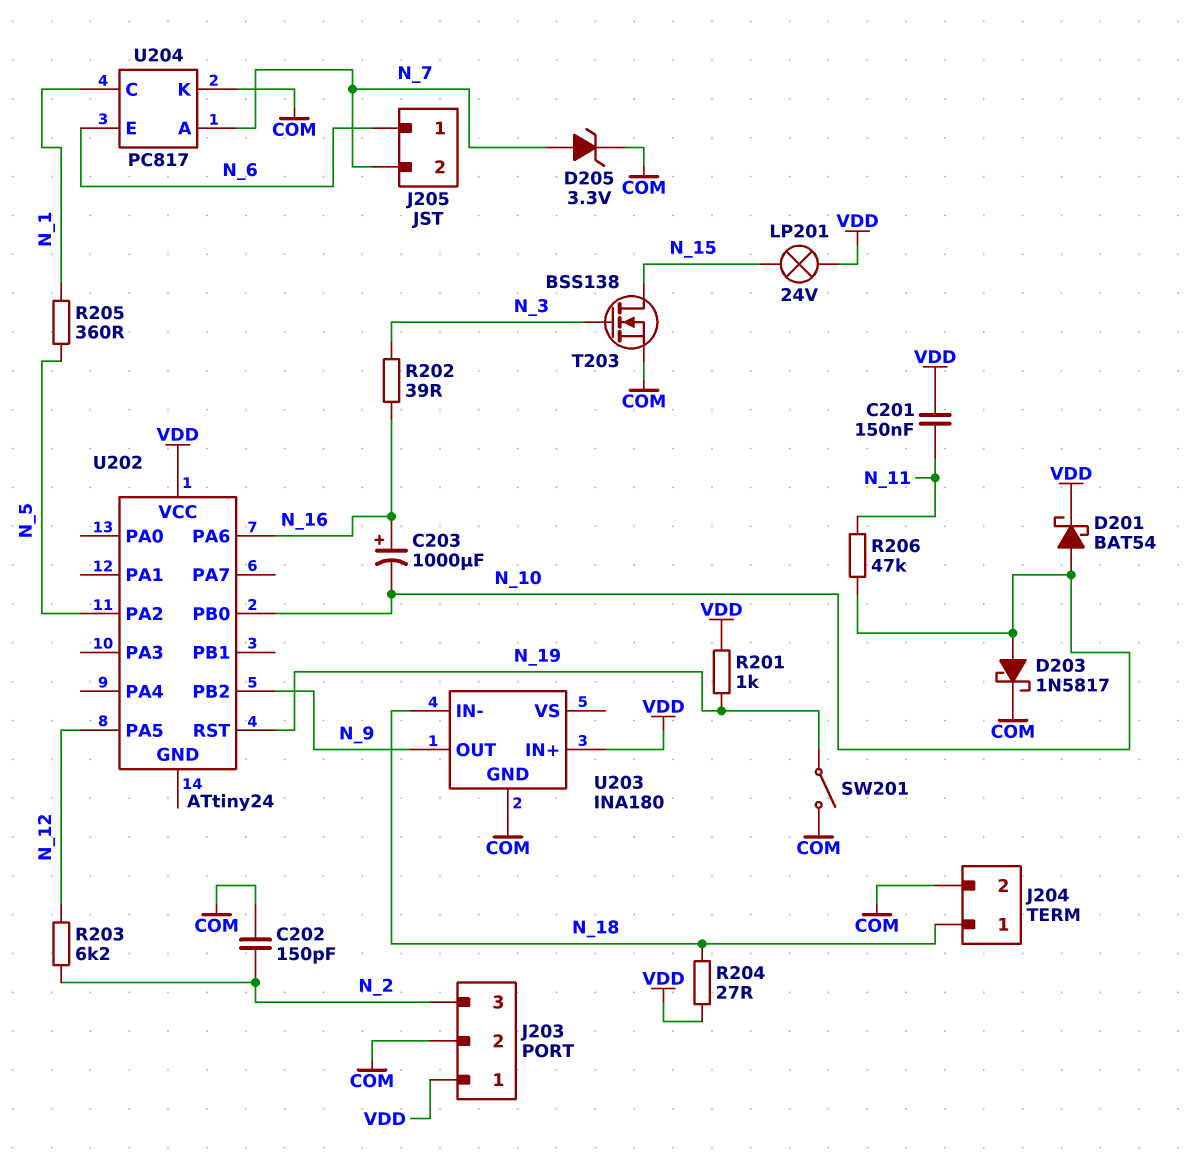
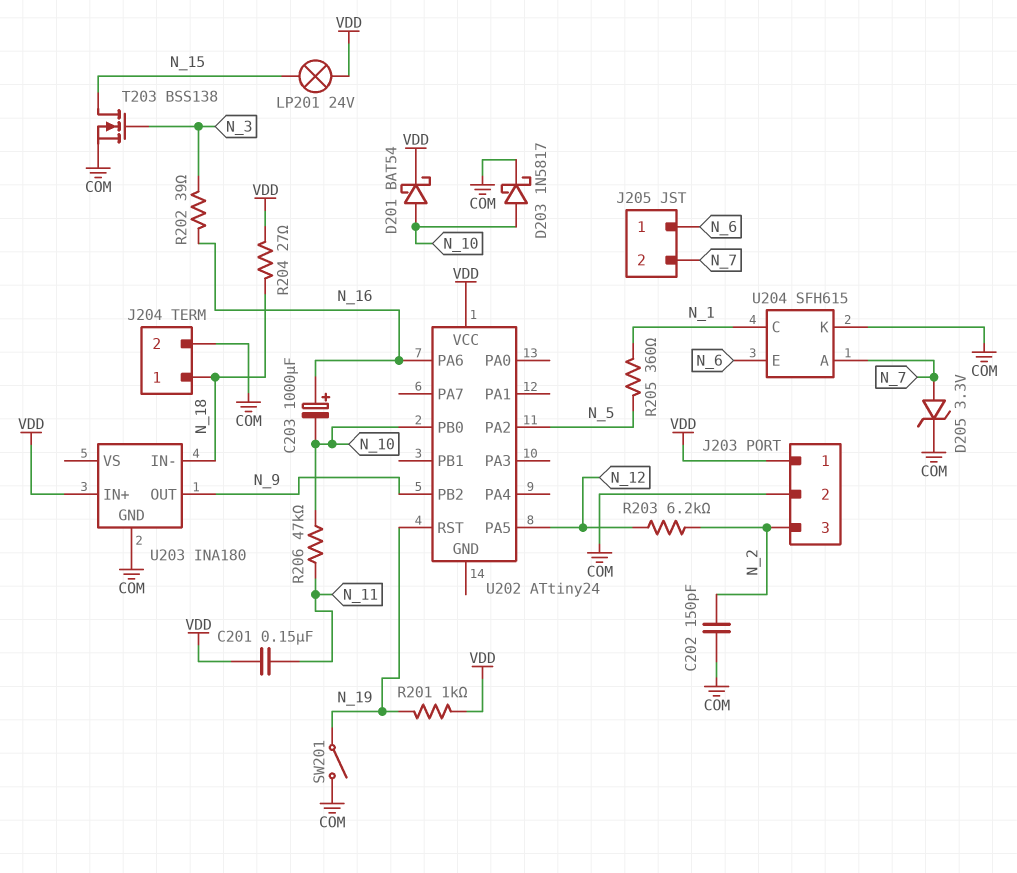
U204: PC817 -> SFH615

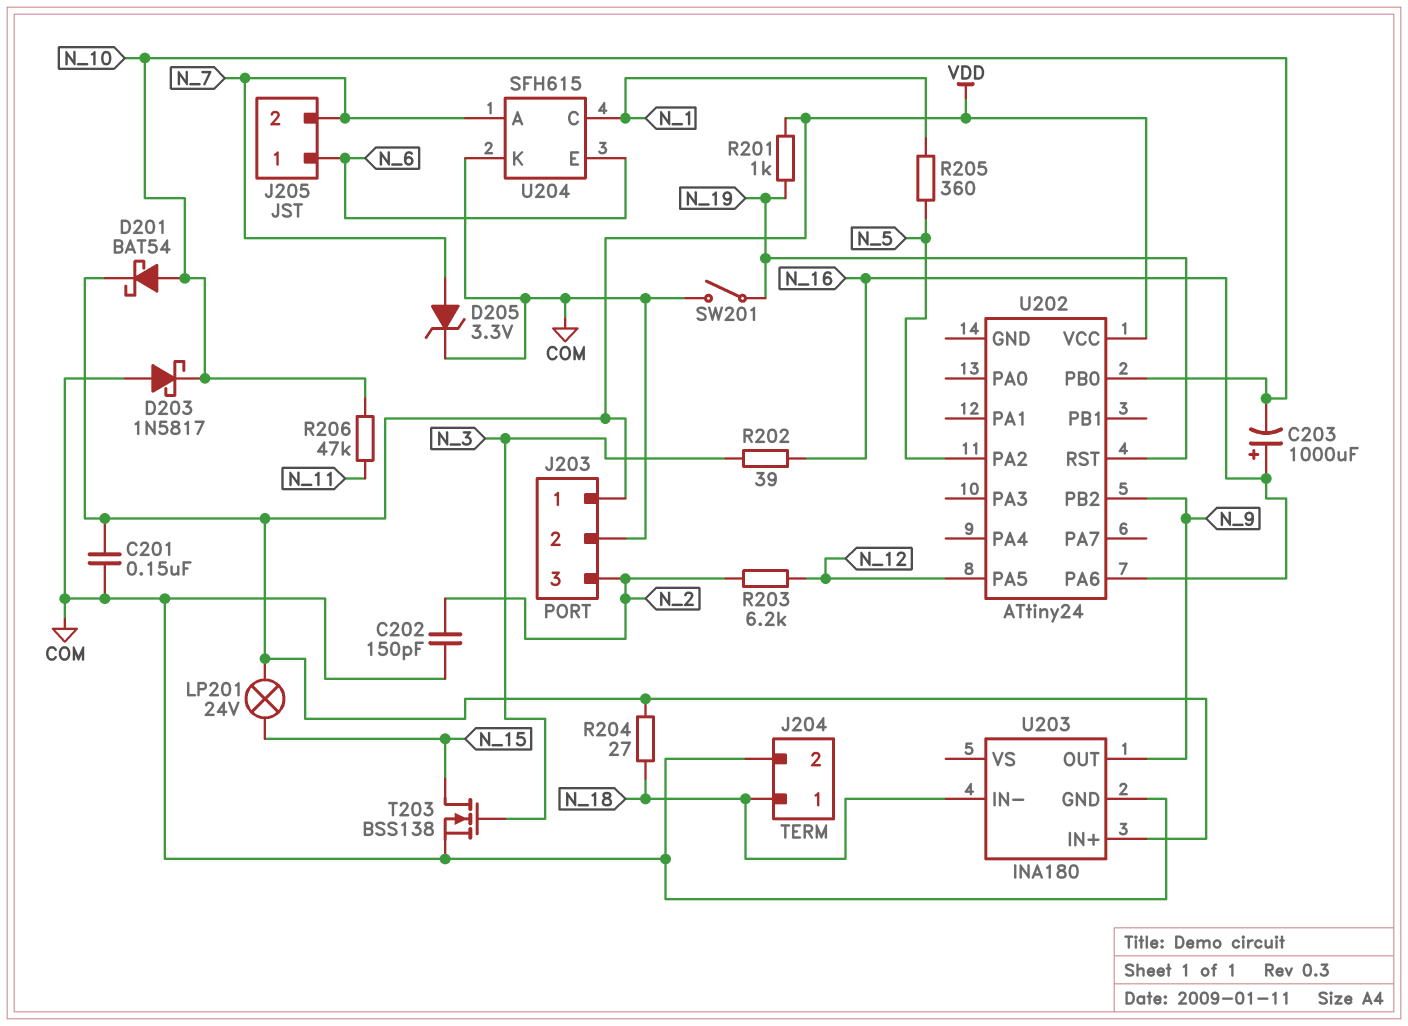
C201: 150nF (N_11, VDD) -> 150nF (COM, VDD)
D203: schottky 1N5817 (A N_10, K COM) -> schottky 1N5817 (A COM, K N_10)

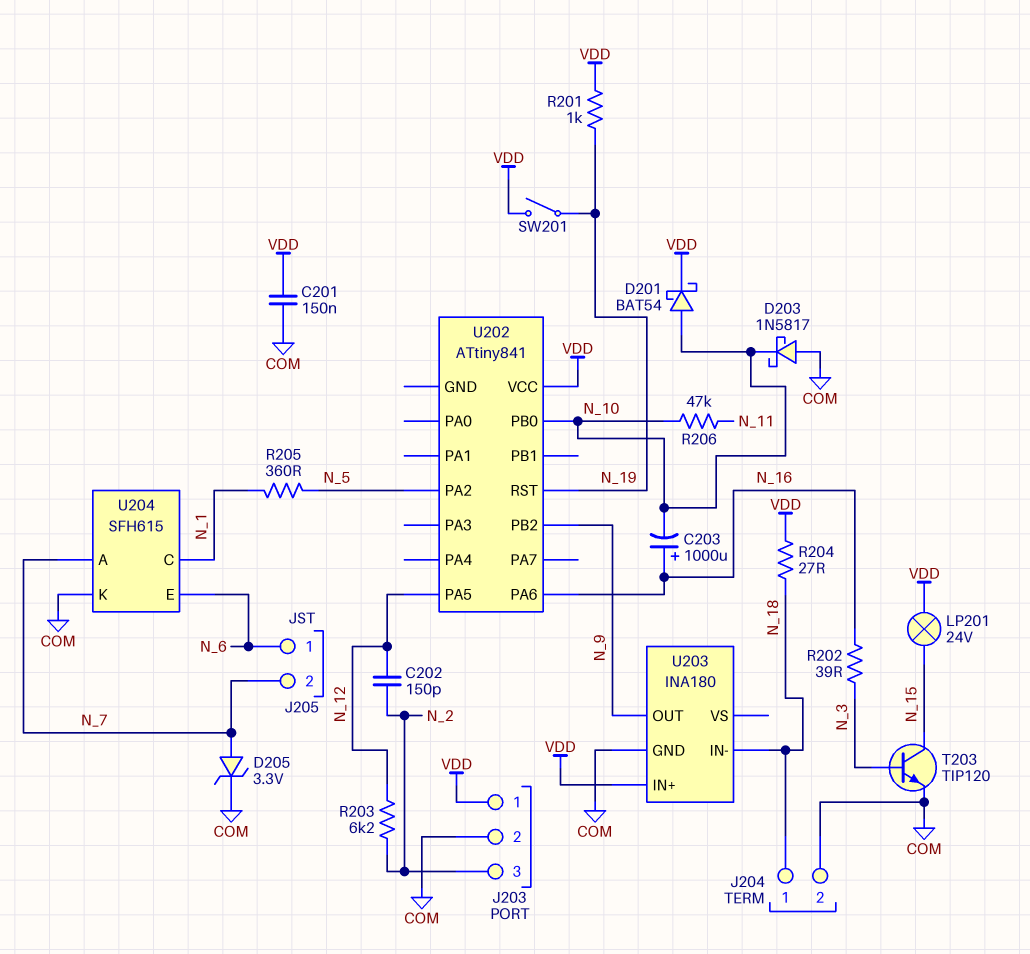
C202: 150pF (COM, N_2) -> 150pF (N_2, N_12)
SW201: switch (COM, N_19) -> switch (N_19, VDD)
T203: NMOS BSS138 (G N_3, D N_15, S COM) -> NPN TIP120 (B N_3, C N_15, E COM)
U202: ATtiny24 -> ATtiny841

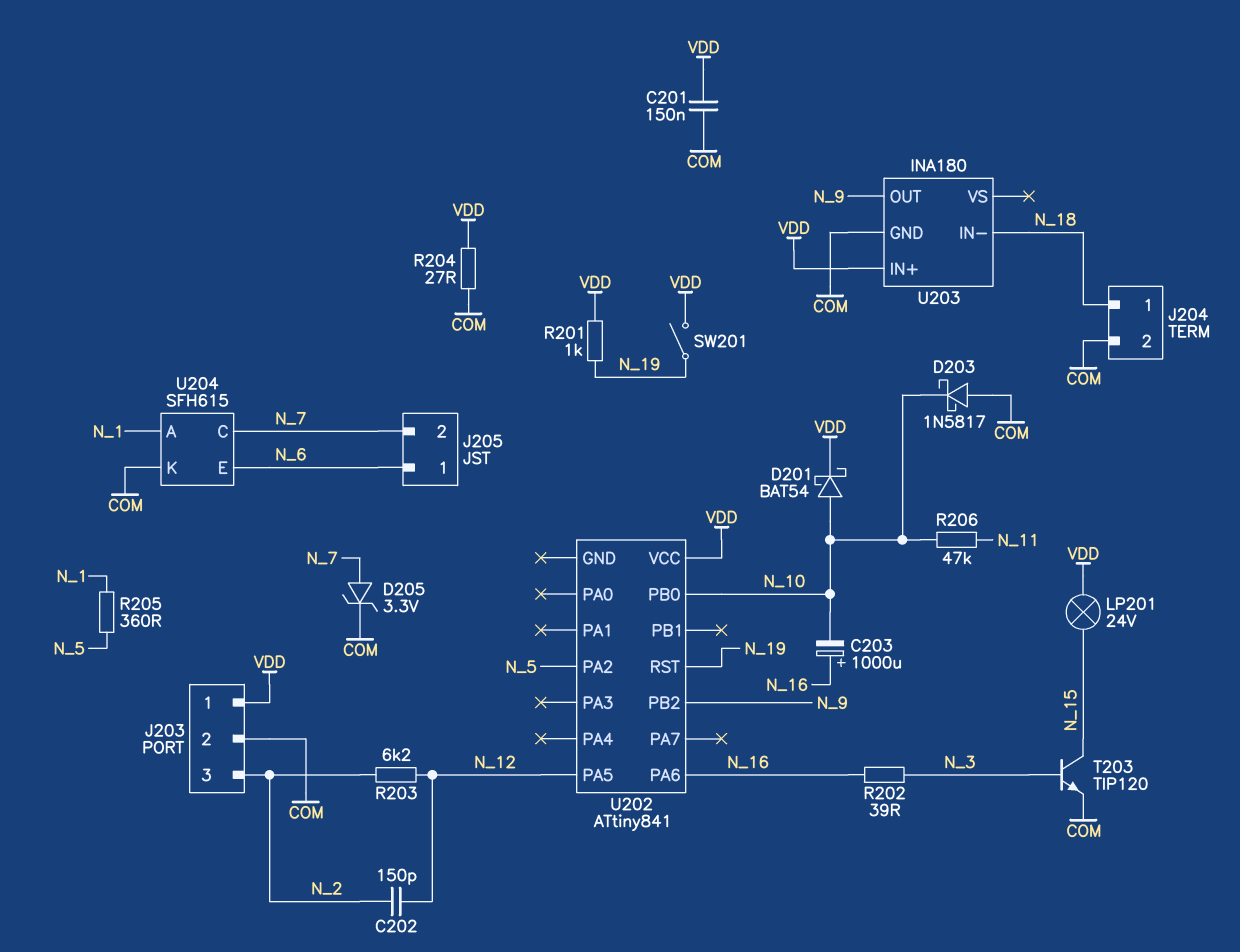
R204: 27 (N_18, VDD) -> 27 (COM, VDD)
U204 pin A: N_7 -> N_1
U204 pin C: N_1 -> N_7

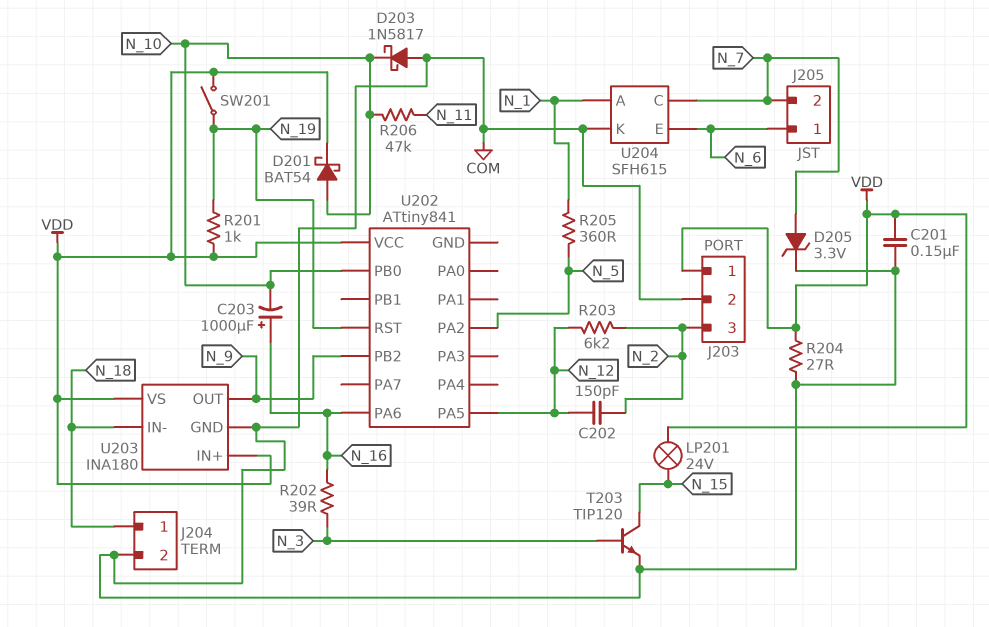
U203 pin VS: none -> VDD

